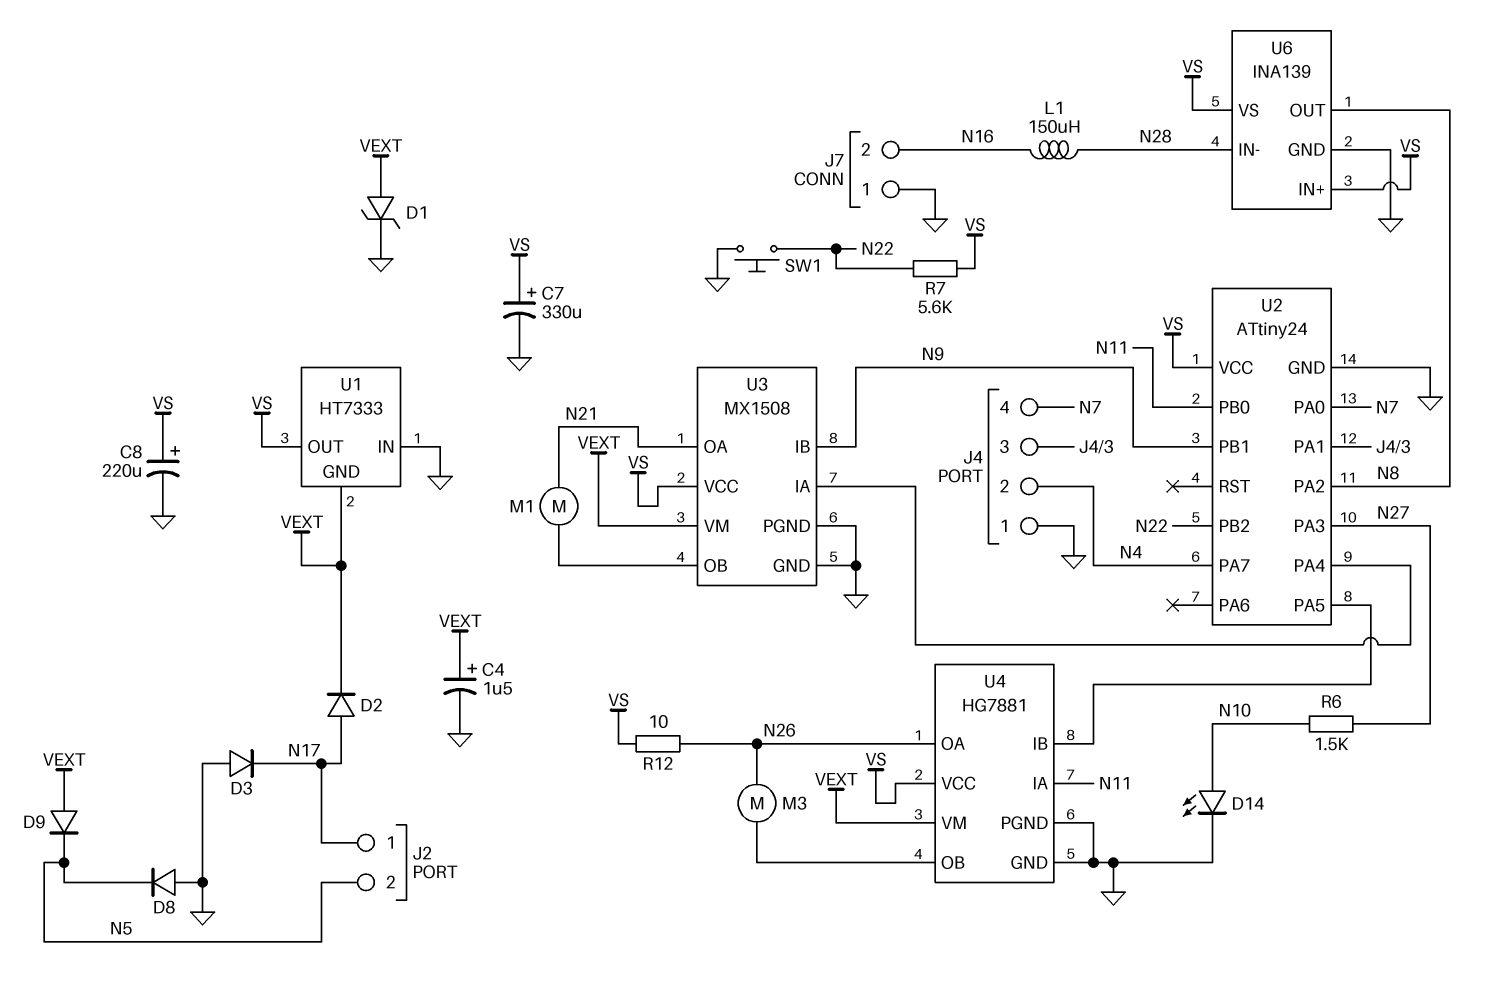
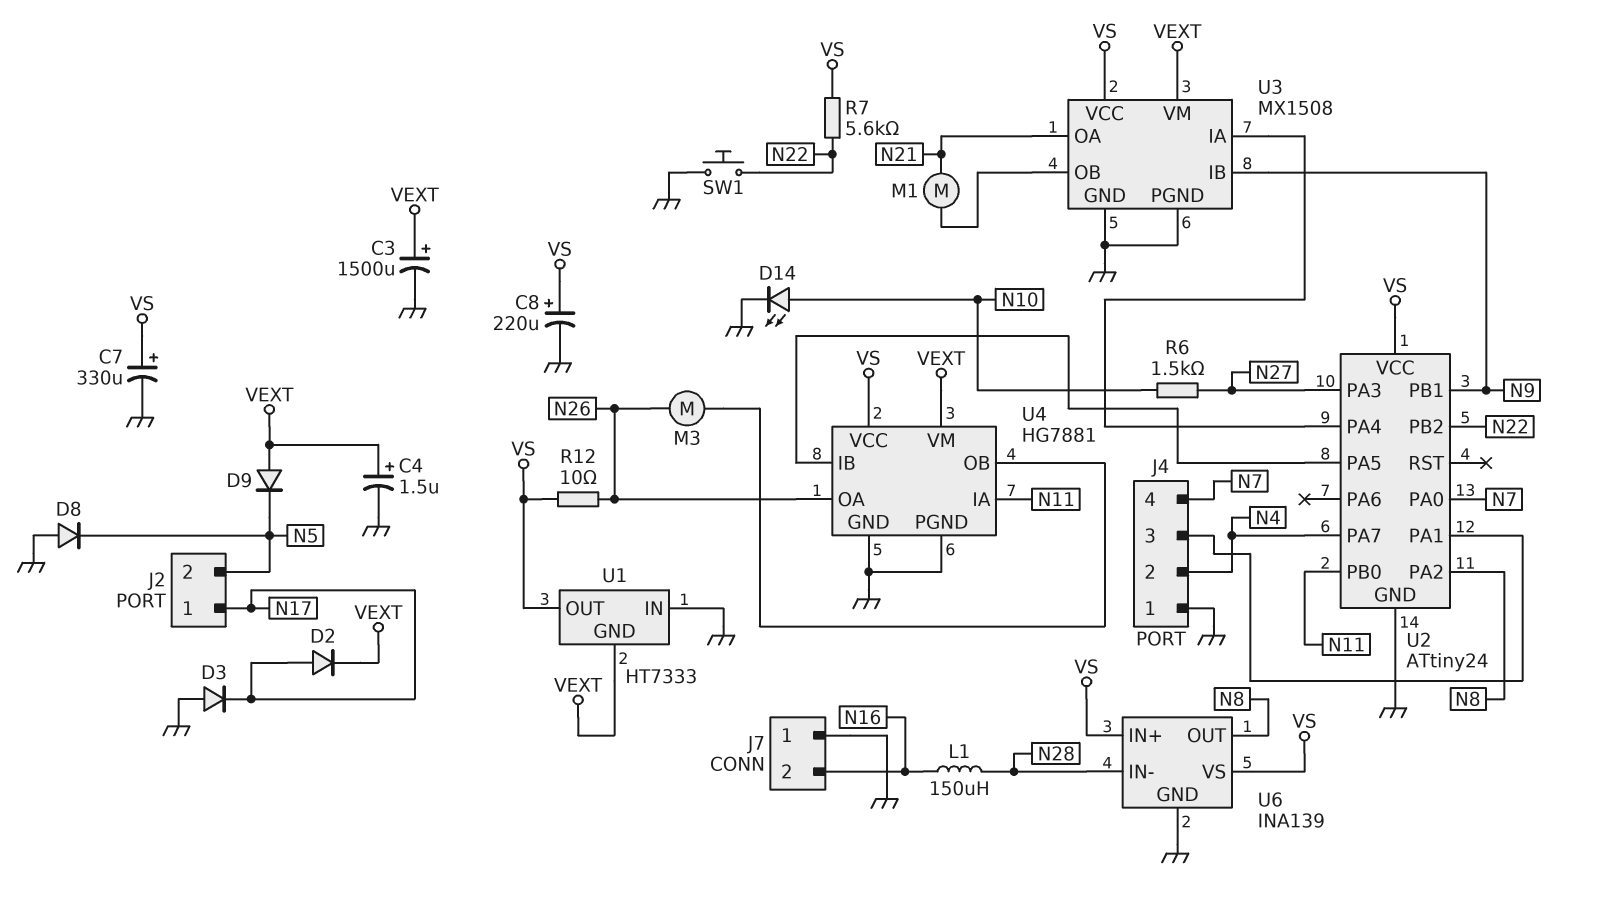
C3: none -> 1500uF (plus VEXT, minus GND)
D1: zener (A VEXT, K GND) -> none

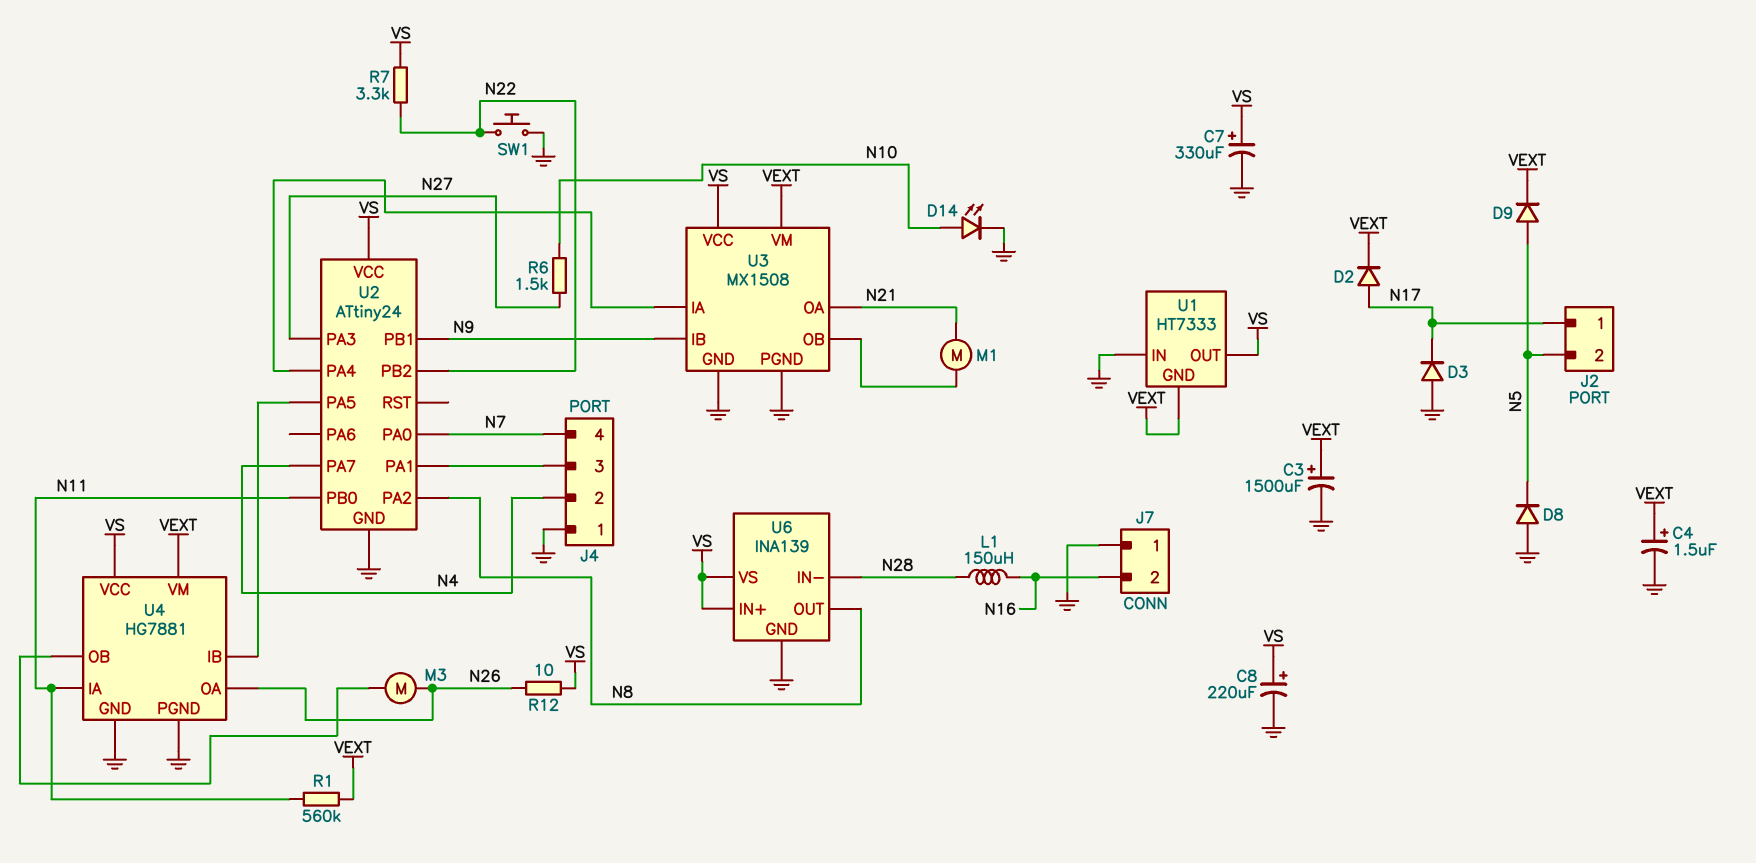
D9: diode (A VEXT, K N5) -> diode (A N5, K VEXT)
R1: none -> 560k (N11, VEXT)
R7: 5.6k (N22, VS) -> 3.3k (N22, VS)

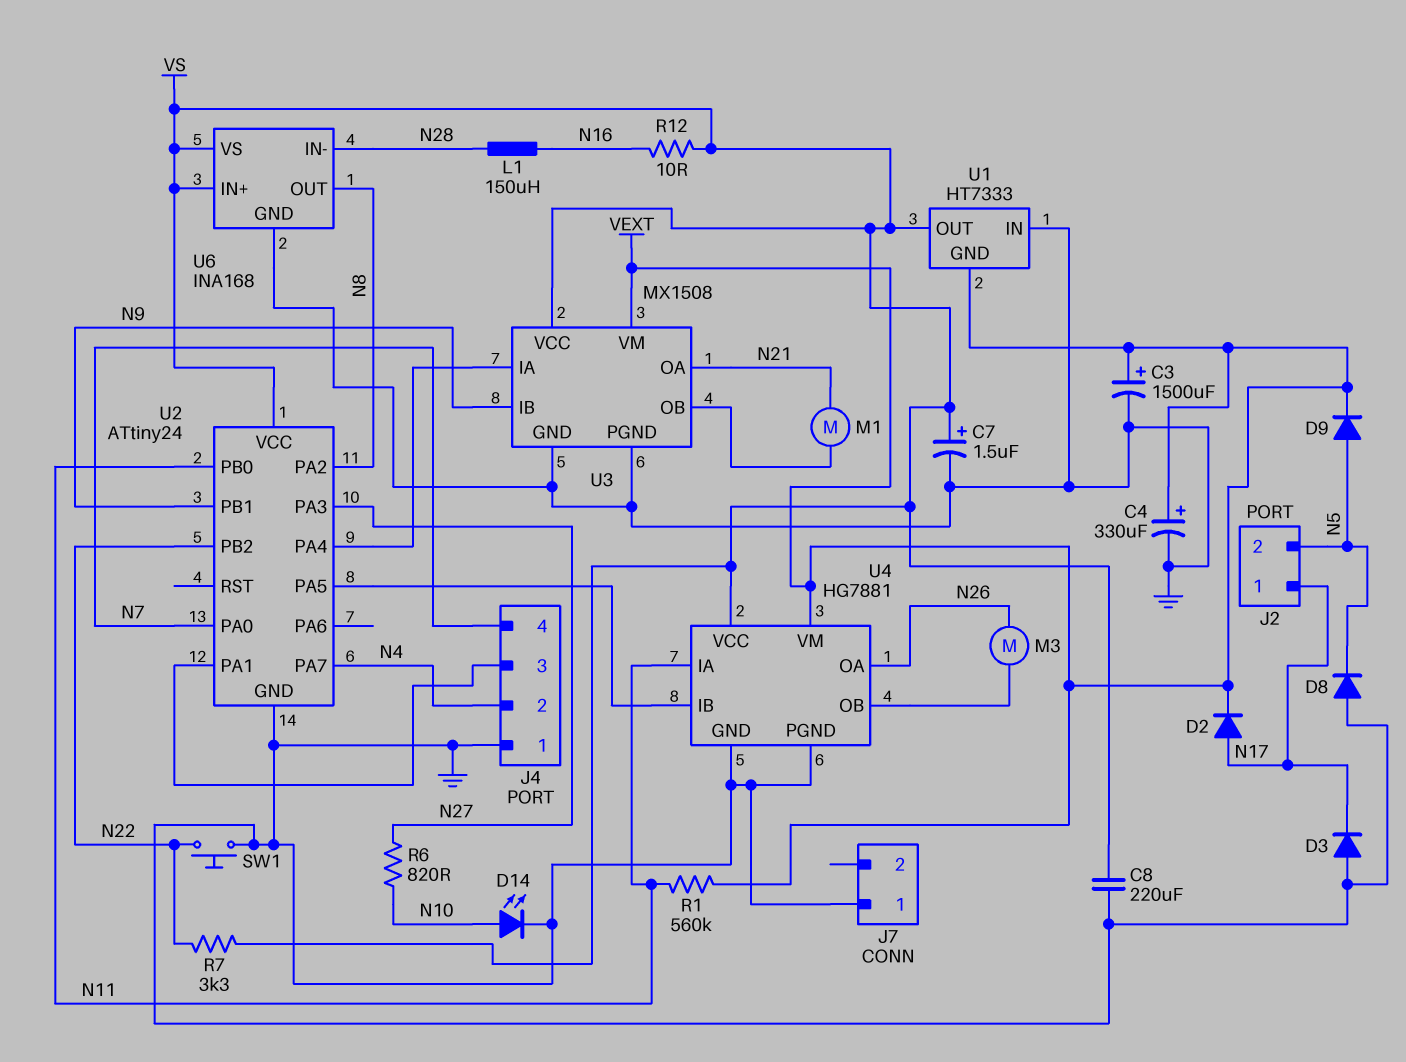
C4: 1.5uF (plus VEXT, minus GND) -> 330uF (plus VEXT, minus GND)
C7: 330uF (plus VS, minus GND) -> 1.5uF (plus VS, minus GND)
C8: 220uF (plus VS, minus GND) -> 220uF (GND, VS)
J7 pin 2: N16 -> none
R6: 1.5k (N10, N27) -> 820 (N10, N27)
R12: 10 (N26, VS) -> 10 (N16, VS)
U6: INA139 -> INA168

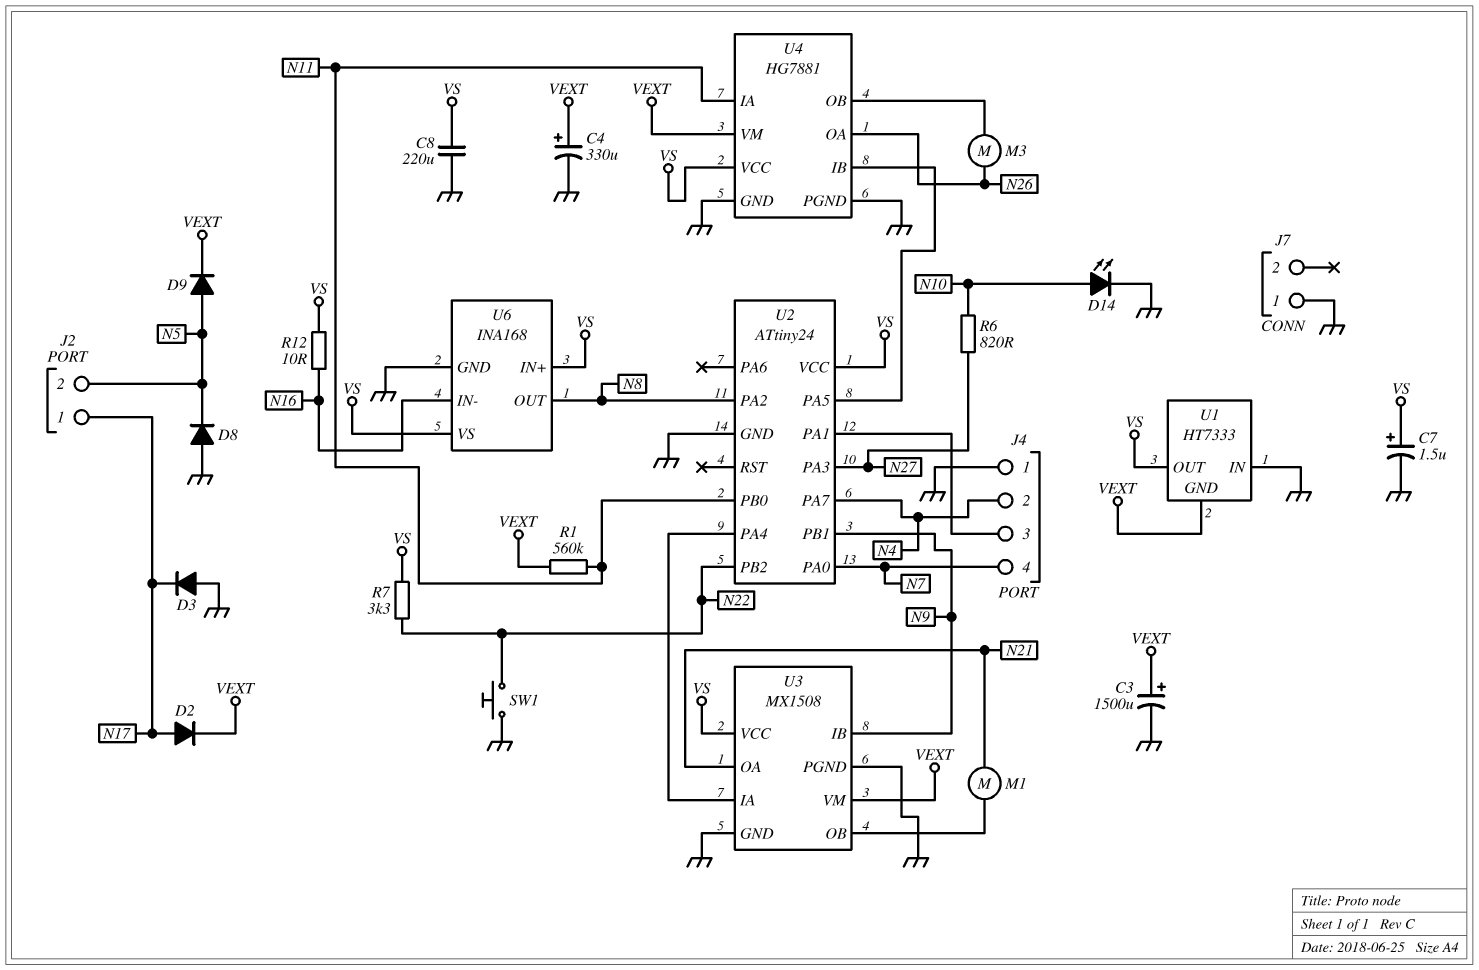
L1: 150uH (N16, N28) -> none
U6 pin IN-: N28 -> N16

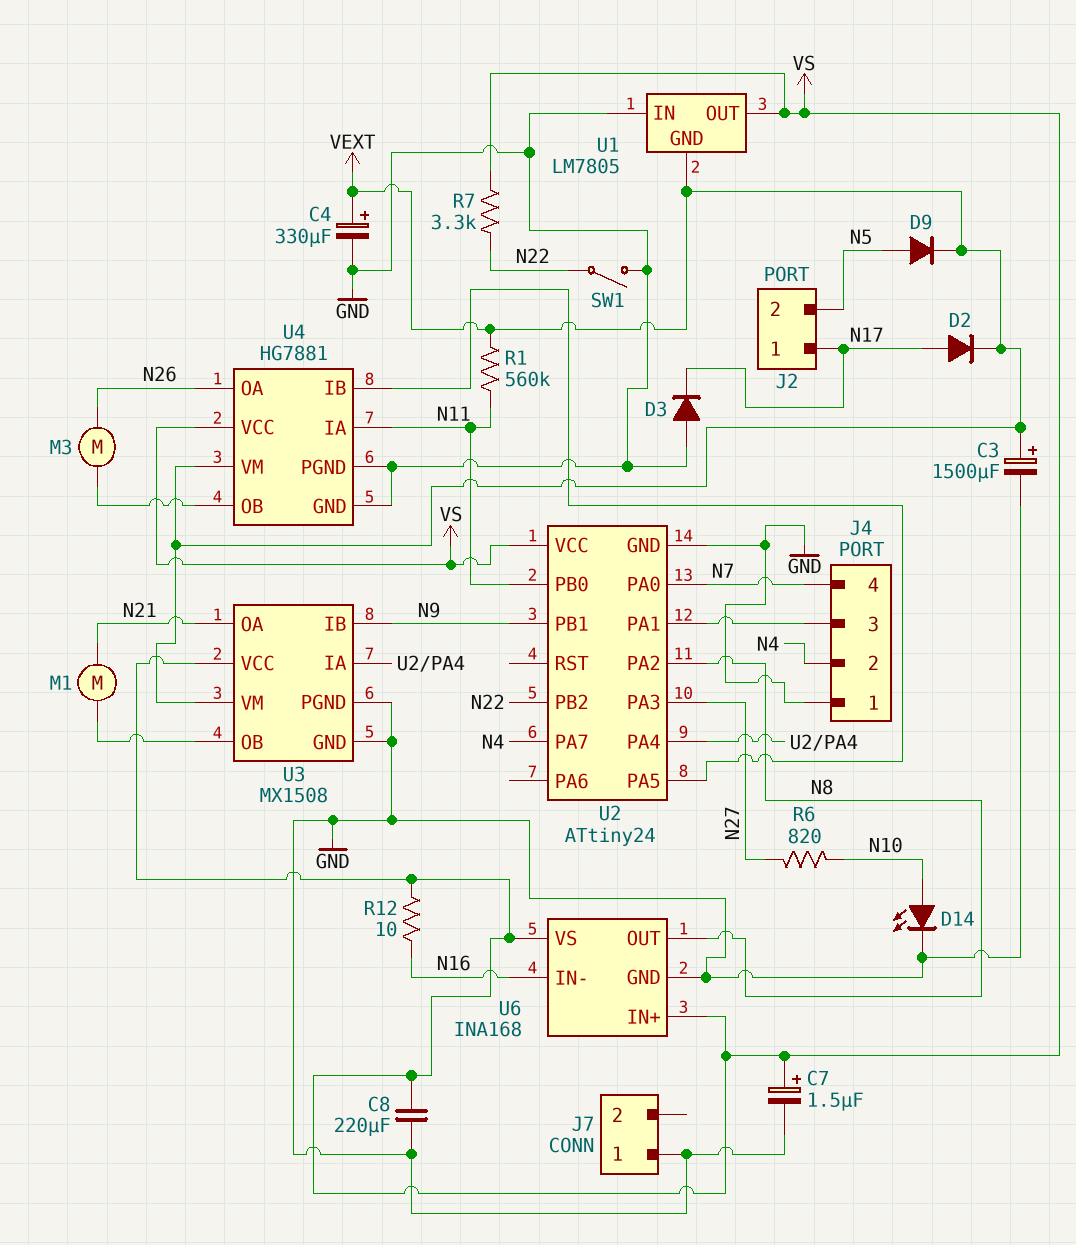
D8: diode (A GND, K N5) -> none
SW1: button (GND, N22) -> switch (GND, N22)
U1: HT7333 -> LM7805

